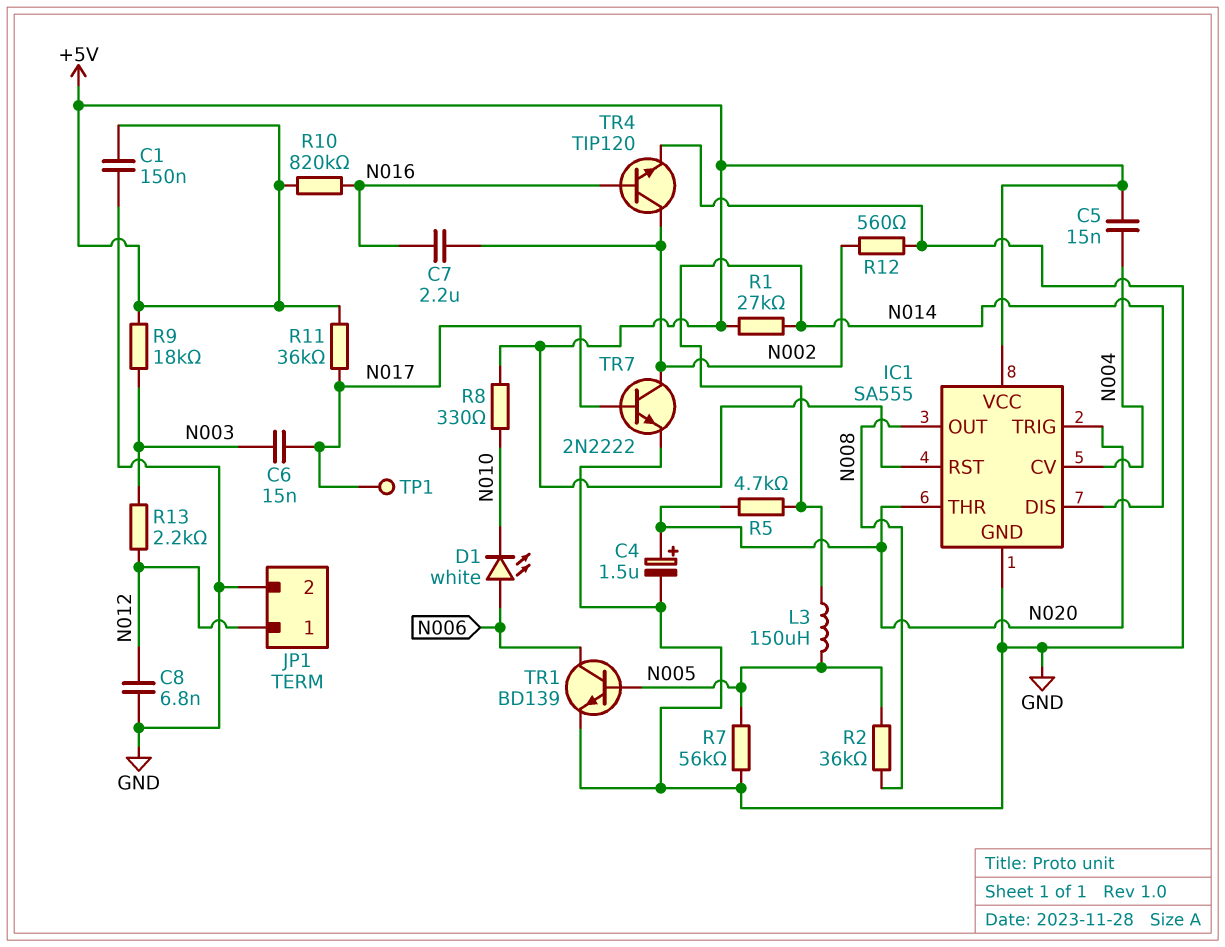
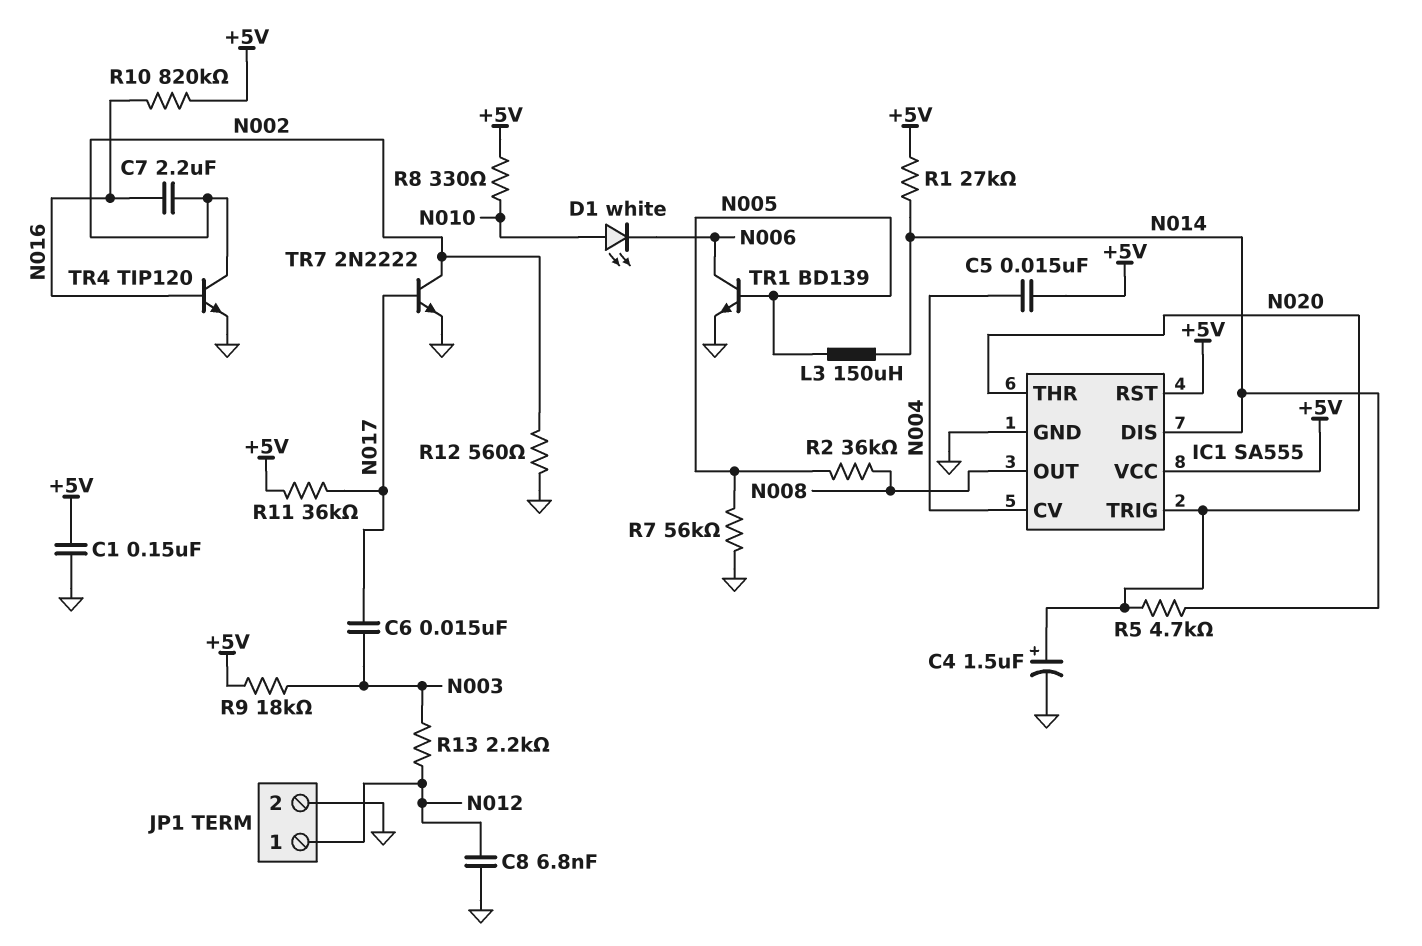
D1: LED white (A N006, K N010) -> LED white (A N010, K N006)
TP1: test point (N017) -> none

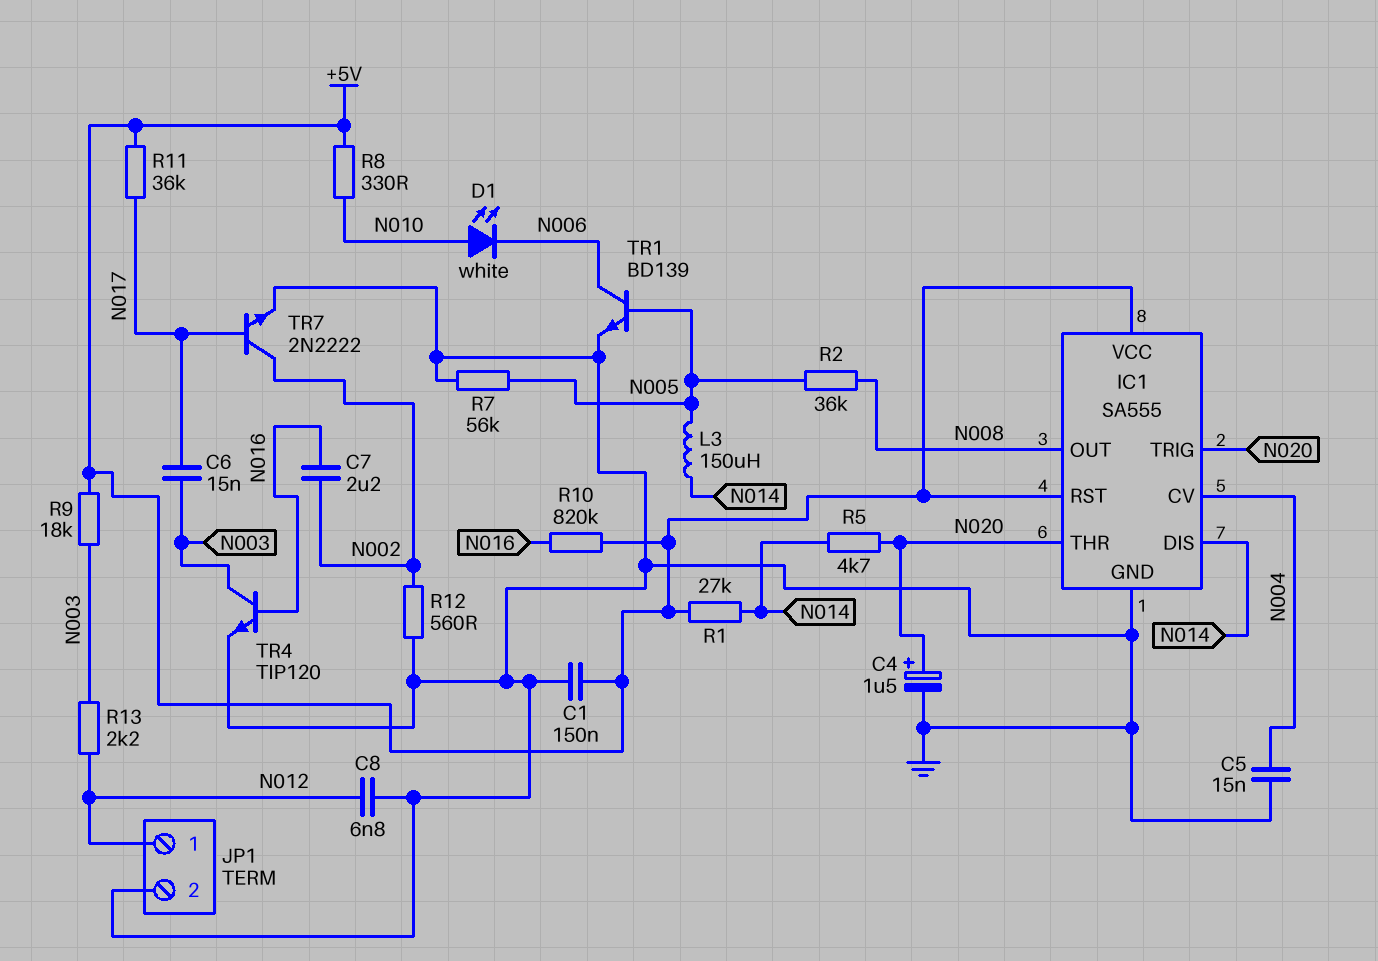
C5: 15nF (+5V, N004) -> 15nF (GND, N004)
TR4: NPN TIP120 (B N016, C N002, E GND) -> NPN TIP120 (B N016, C N003, E GND)

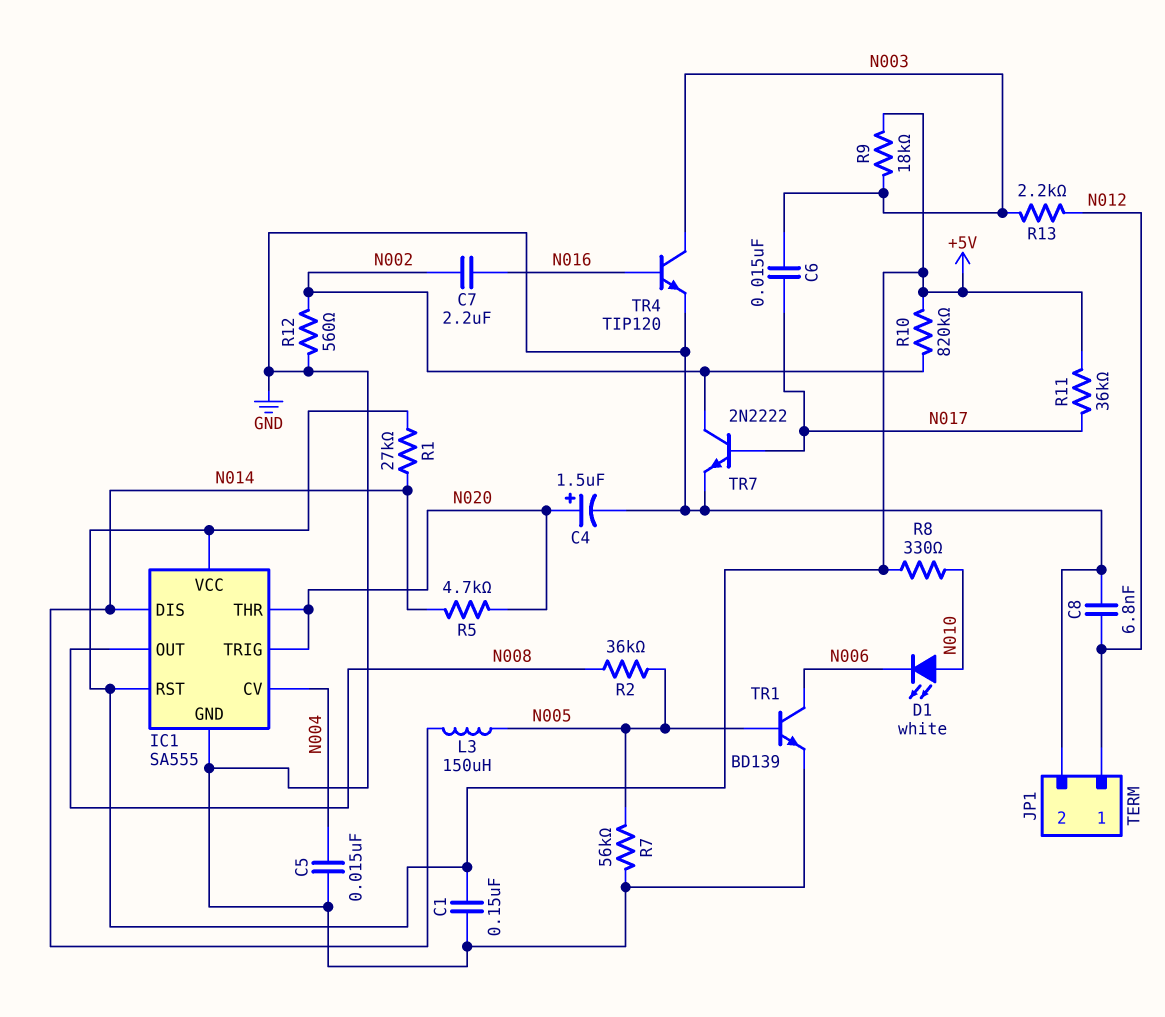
R10: 820k (+5V, N016) -> 820k (+5V, N002)

